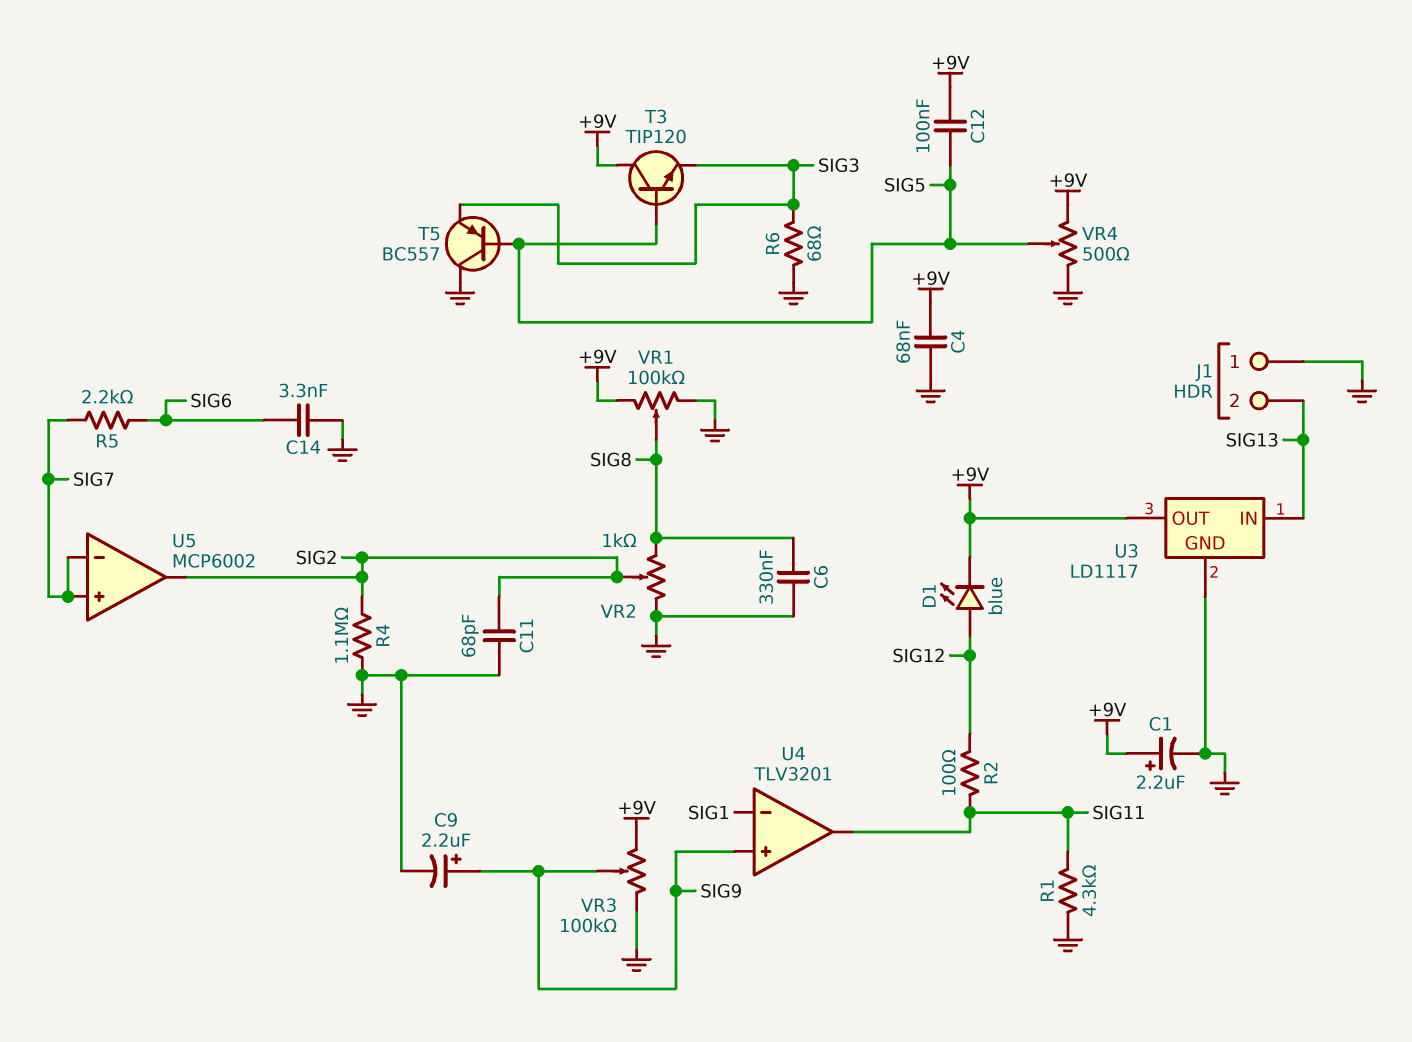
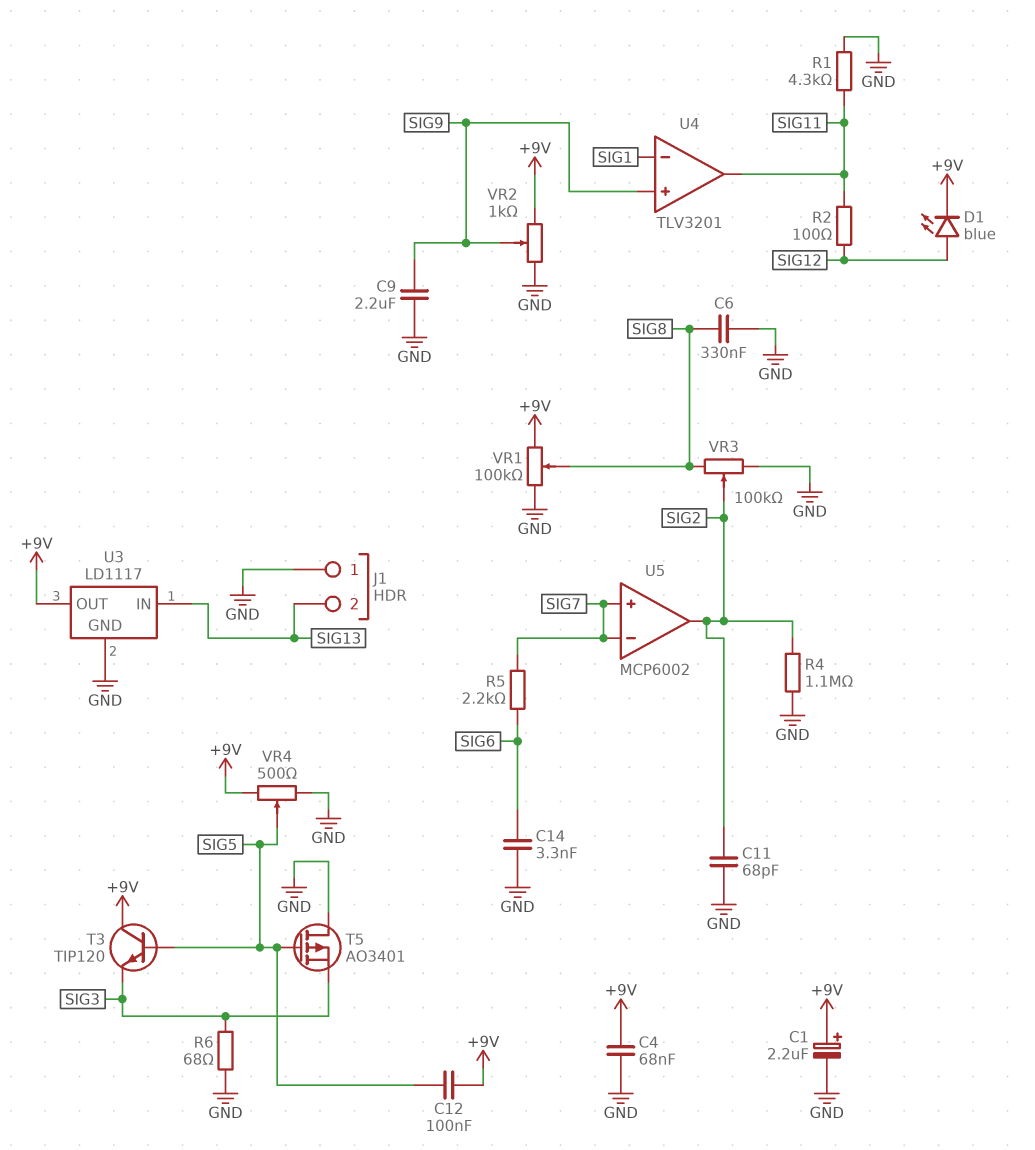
C9: 2.2uF (plus SIG9, minus GND) -> 2.2uF (GND, SIG9)
T5: PNP BC557 (B SIG5, C GND, E SIG3) -> PMOS AO3401 (G SIG5, D GND, S SIG3)
VR2: 1k (GND, SIG8, wiper SIG2) -> 1k (+9V, GND, wiper SIG9)
VR3: 100k (+9V, GND, wiper SIG9) -> 100k (GND, SIG8, wiper SIG2)

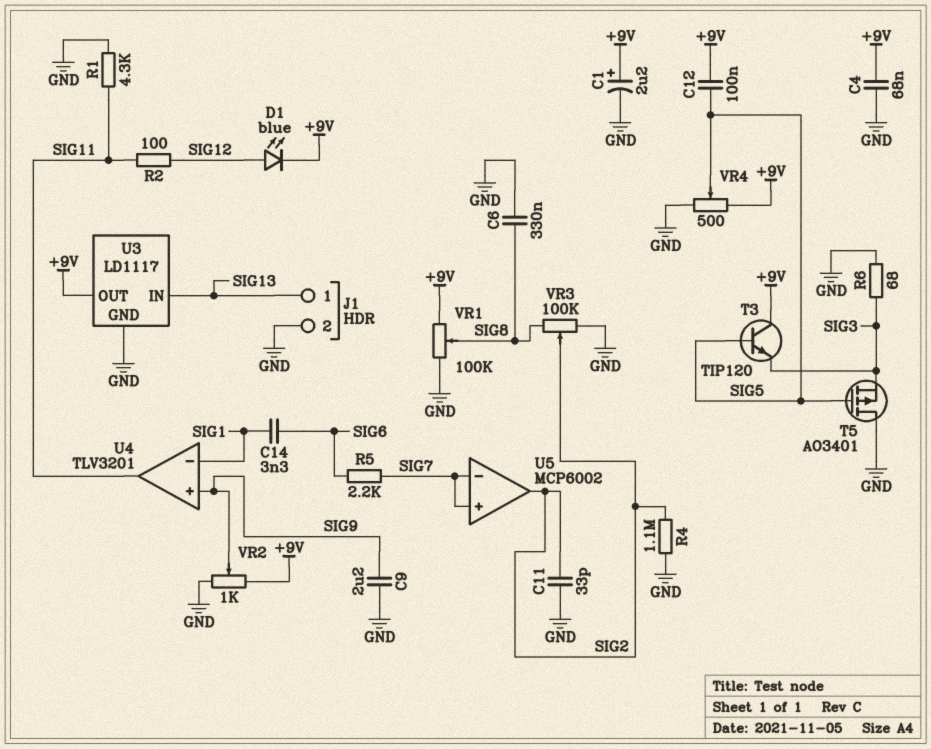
C11: 68pF (GND, SIG2) -> 33pF (GND, SIG2)
C14: 3.3nF (GND, SIG6) -> 3.3nF (SIG1, SIG6)
J1 pin 1: GND -> SIG13
J1 pin 2: SIG13 -> GND

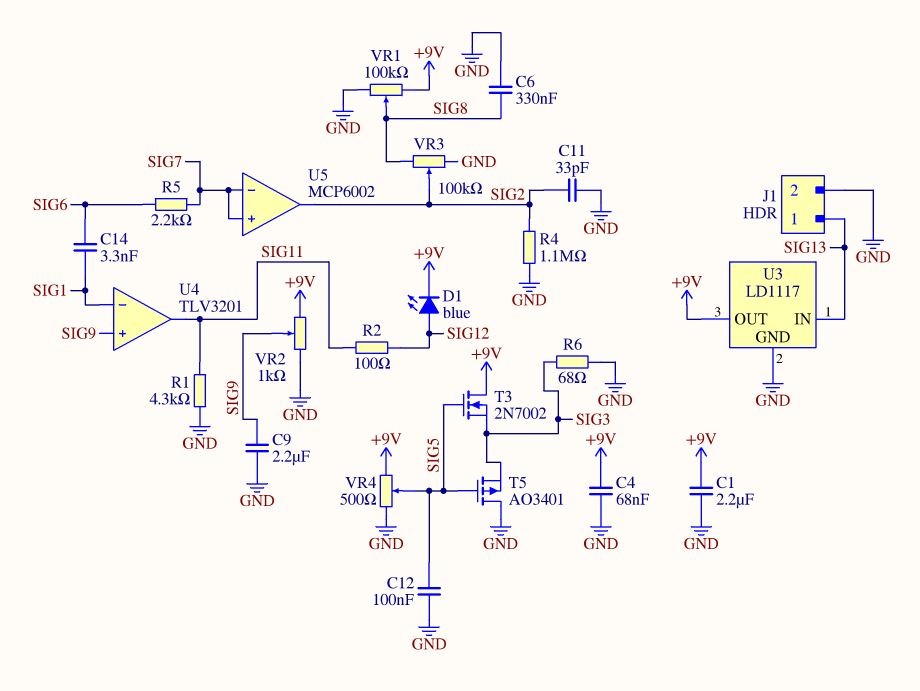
C1: 2.2uF (plus +9V, minus GND) -> 2.2uF (+9V, GND)
C12: 100nF (+9V, SIG5) -> 100nF (GND, SIG5)
T3: NPN TIP120 (B SIG5, C +9V, E SIG3) -> NMOS 2N7002 (G SIG5, D +9V, S SIG3)

